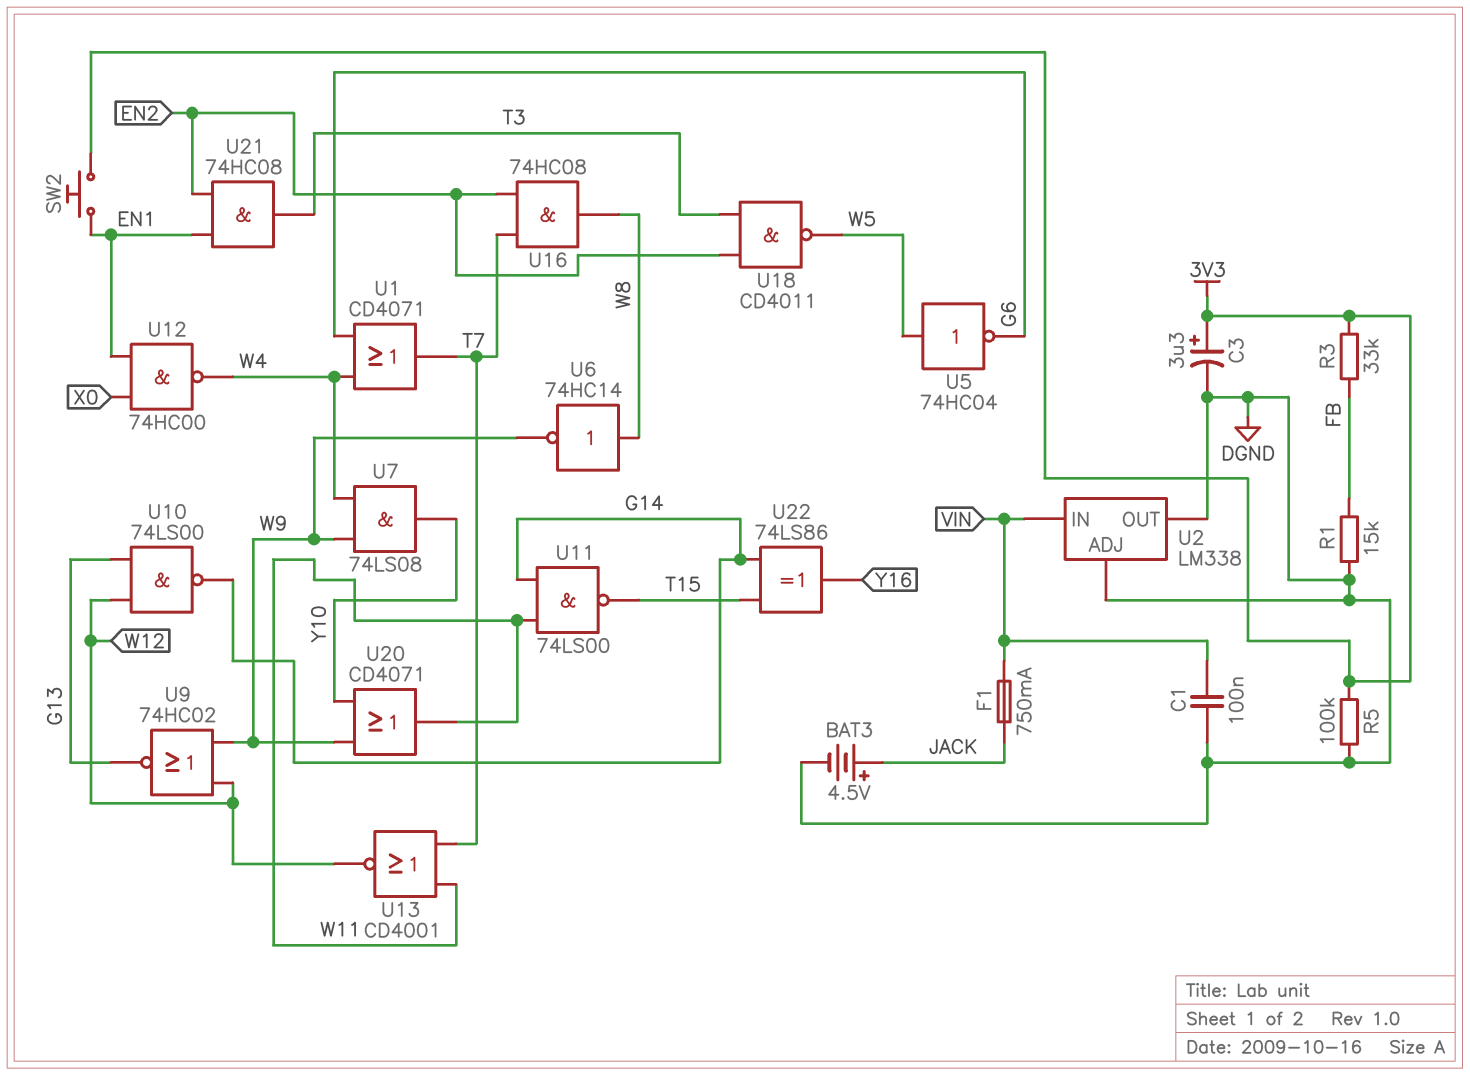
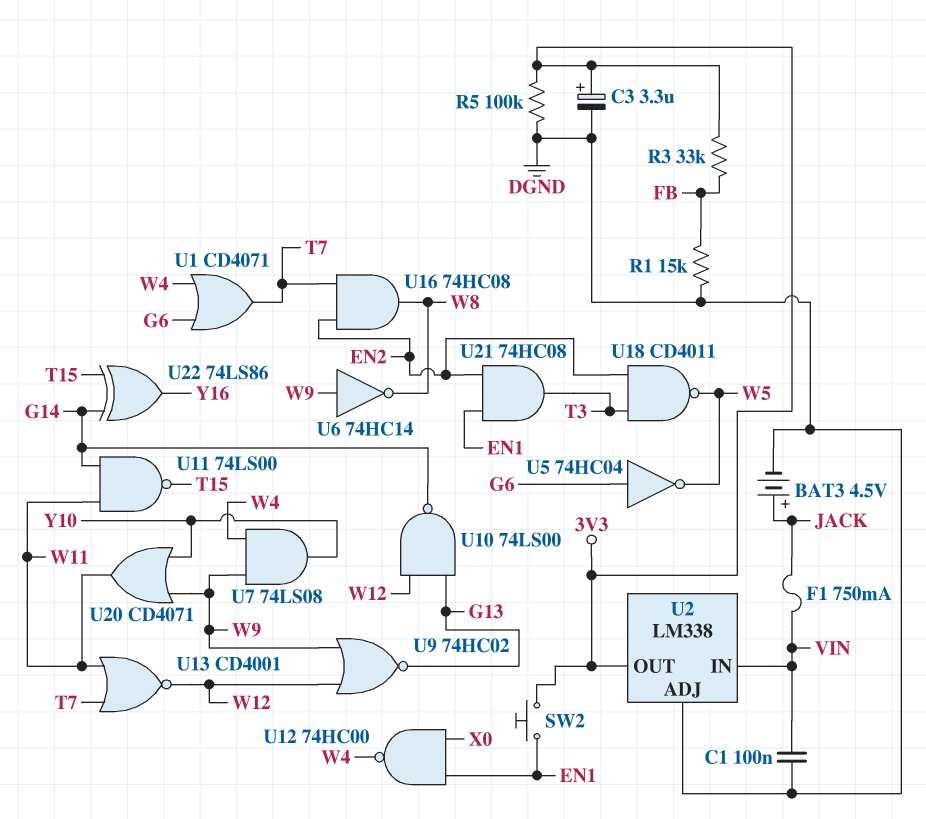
U2 pin OUT: DGND -> 3V3
U5: NOT 74HC04 (in W5, out G6) -> NOT 74HC04 (in G6, out W5)
U6: NOT 74HC14 (in W8, out W9) -> NOT 74HC14 (in W9, out W8)

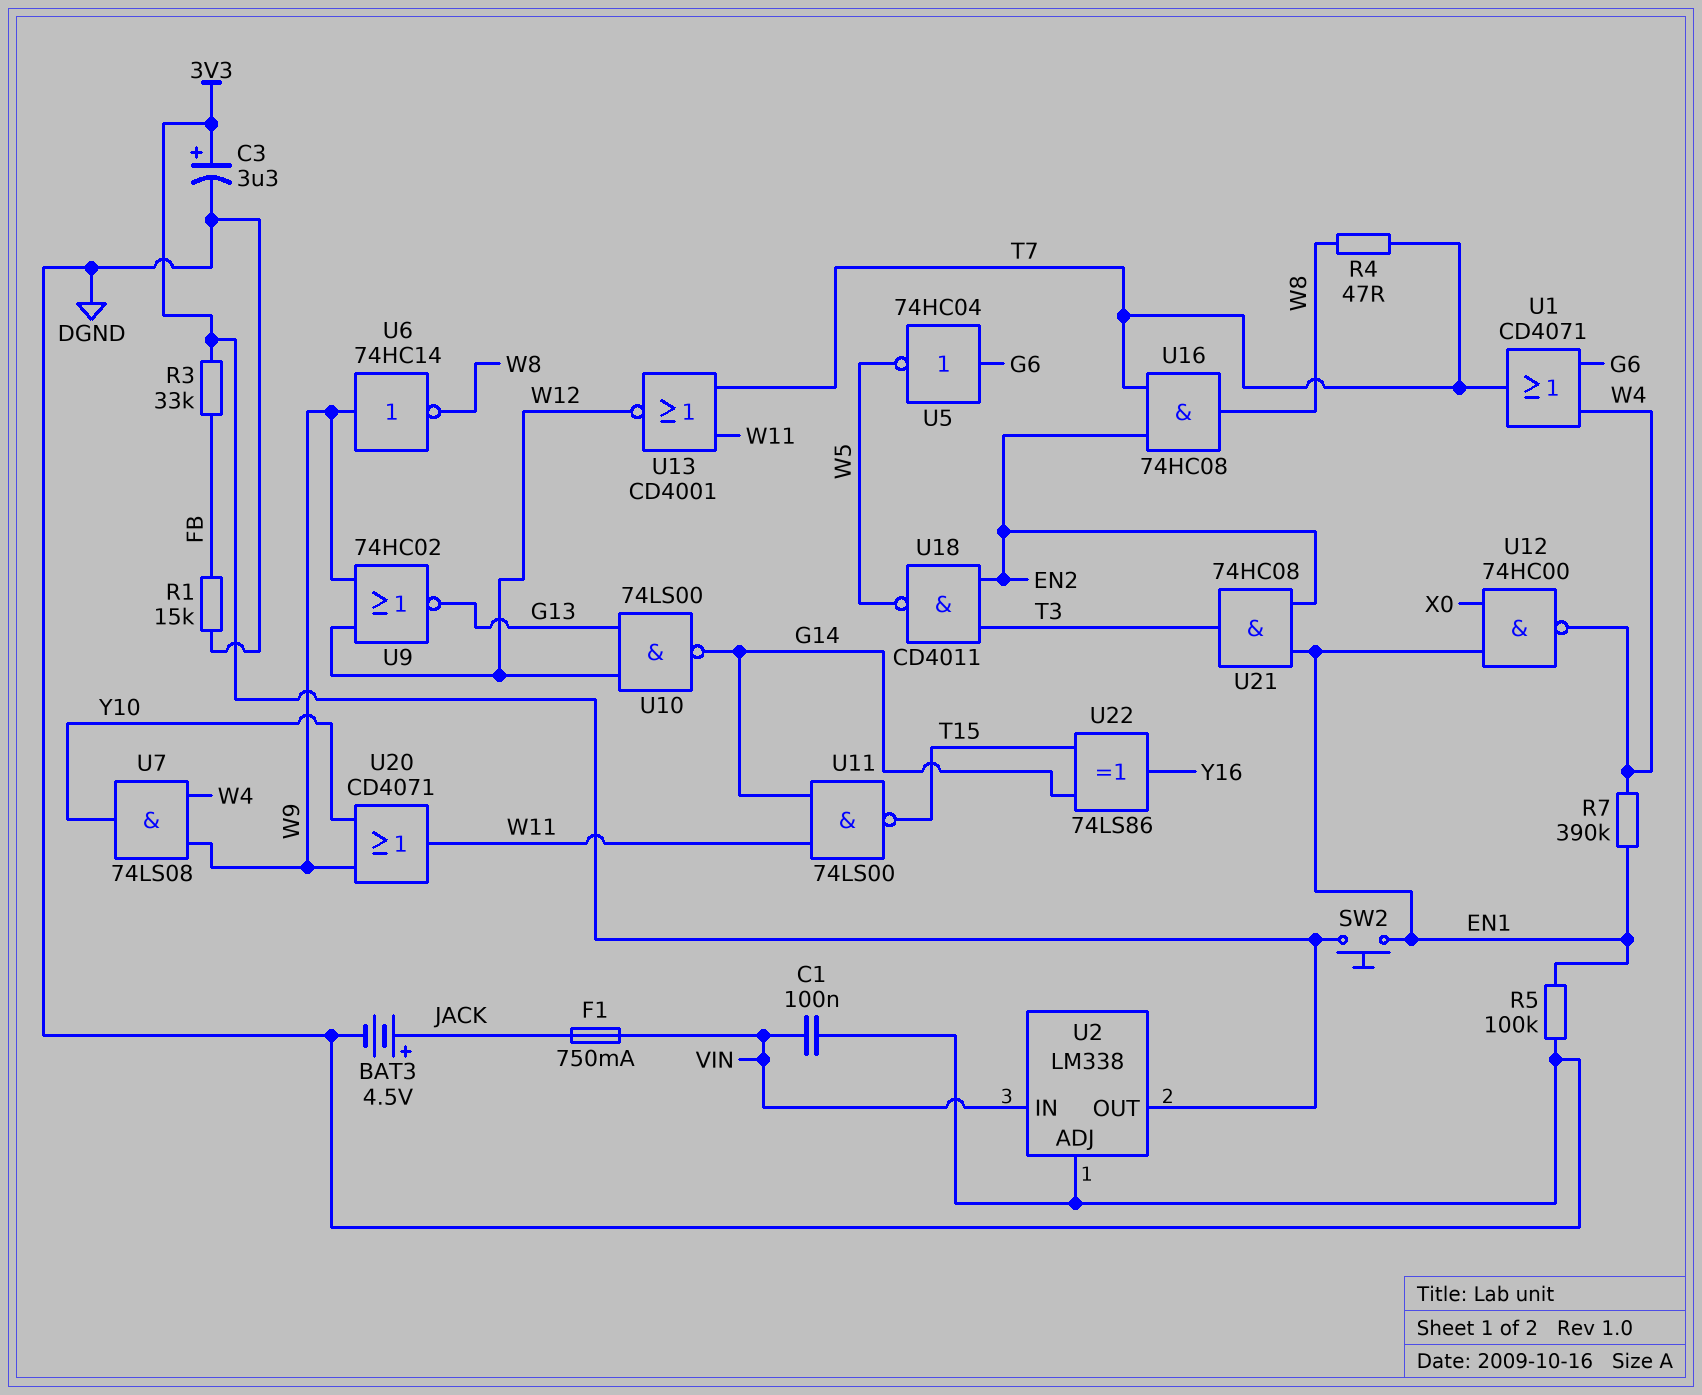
R4: none -> 47 (T7, W8)
R5: 100k (3V3, DGND) -> 100k (DGND, EN1)
R7: none -> 390k (EN1, W4)

